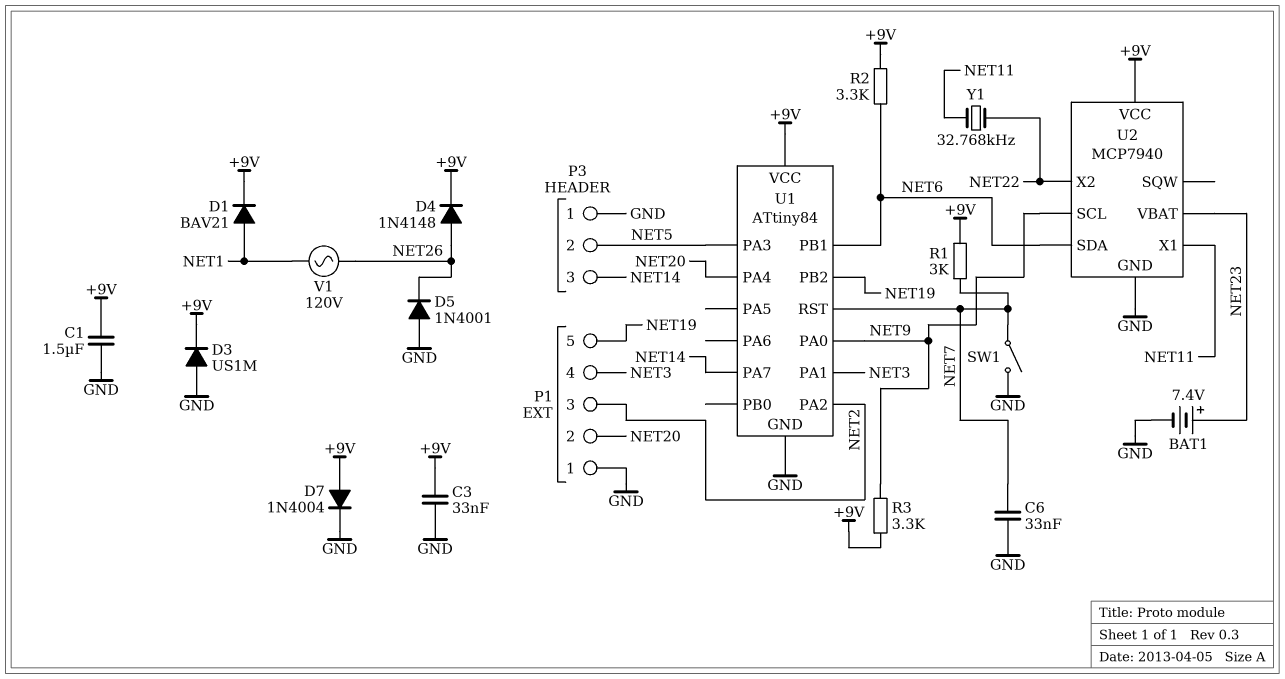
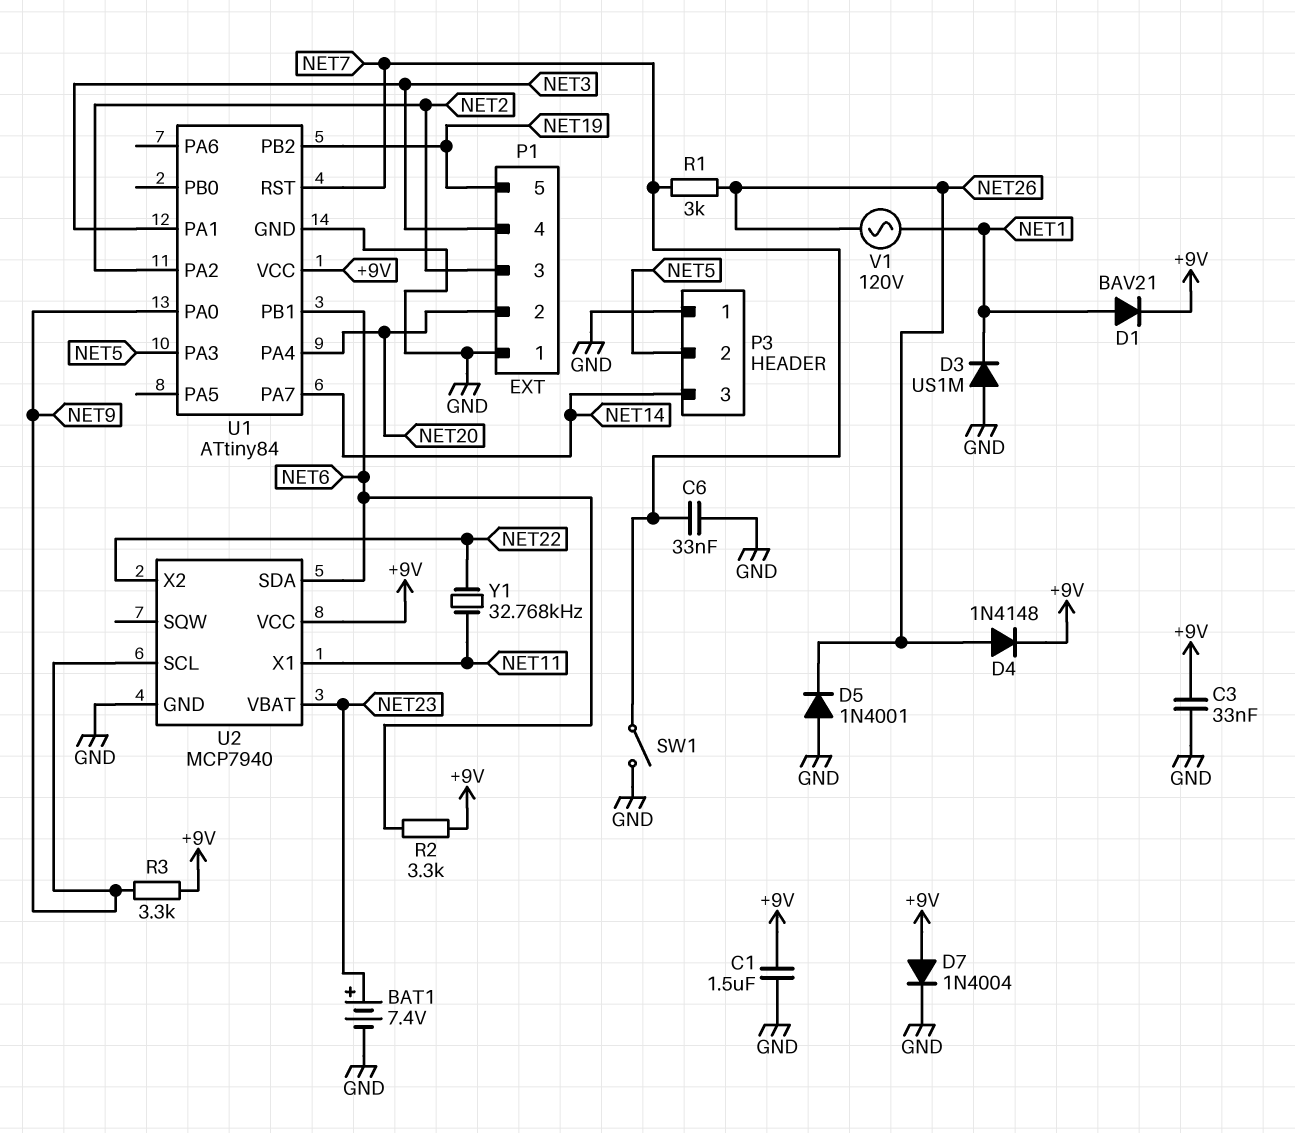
D3: diode US1M (A GND, K +9V) -> diode US1M (A GND, K NET1)
R1: 3k (+9V, NET7) -> 3k (NET7, NET26)

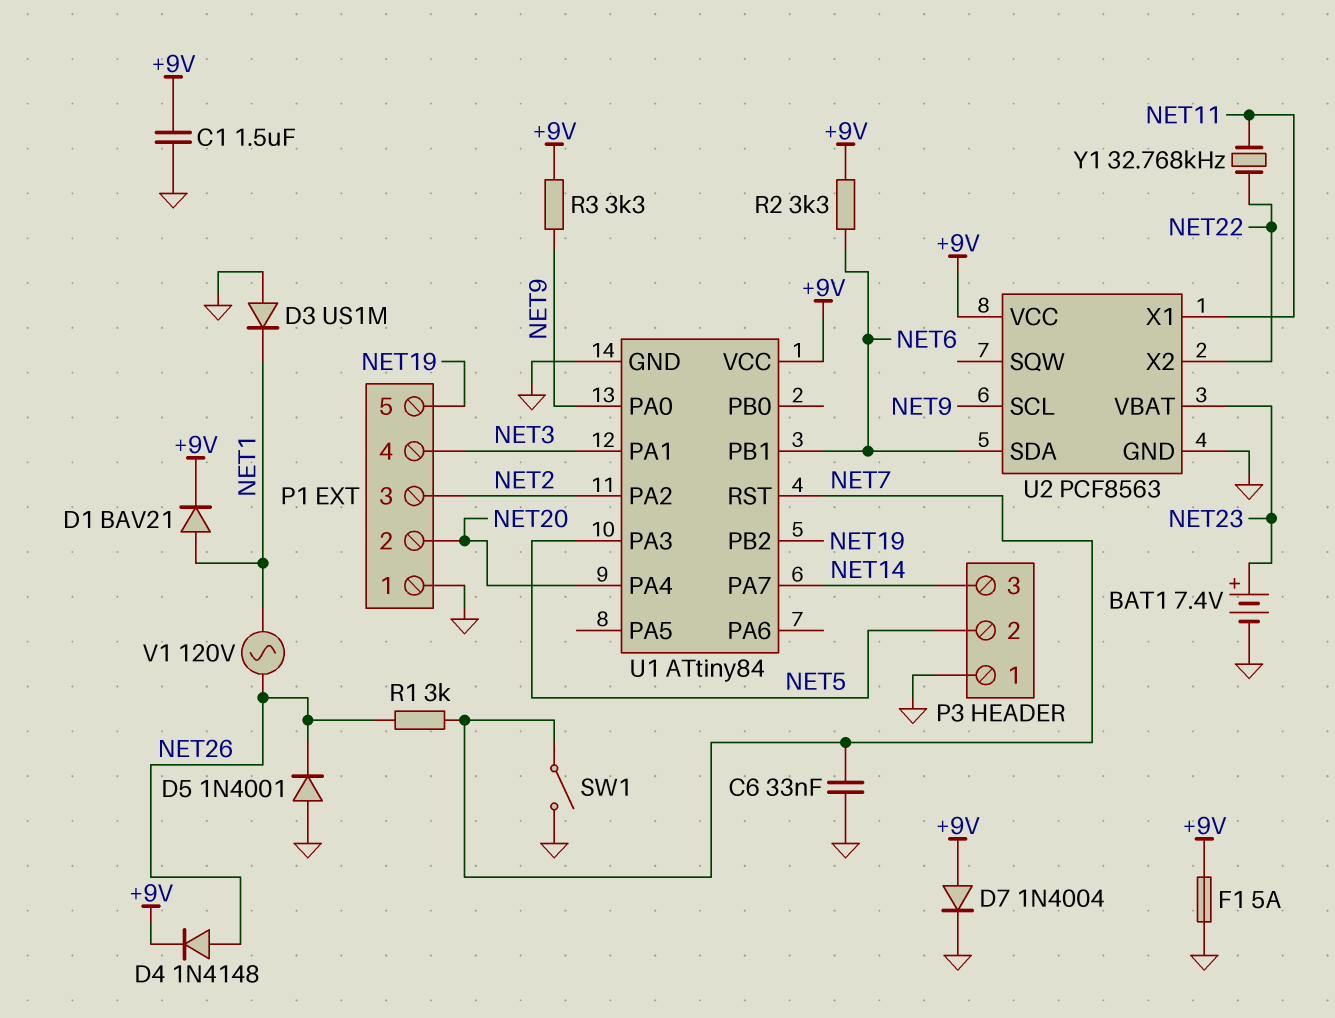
C3: 33nF (+9V, GND) -> none
F1: none -> 5A (+9V, GND)
U2: MCP7940 -> PCF8563

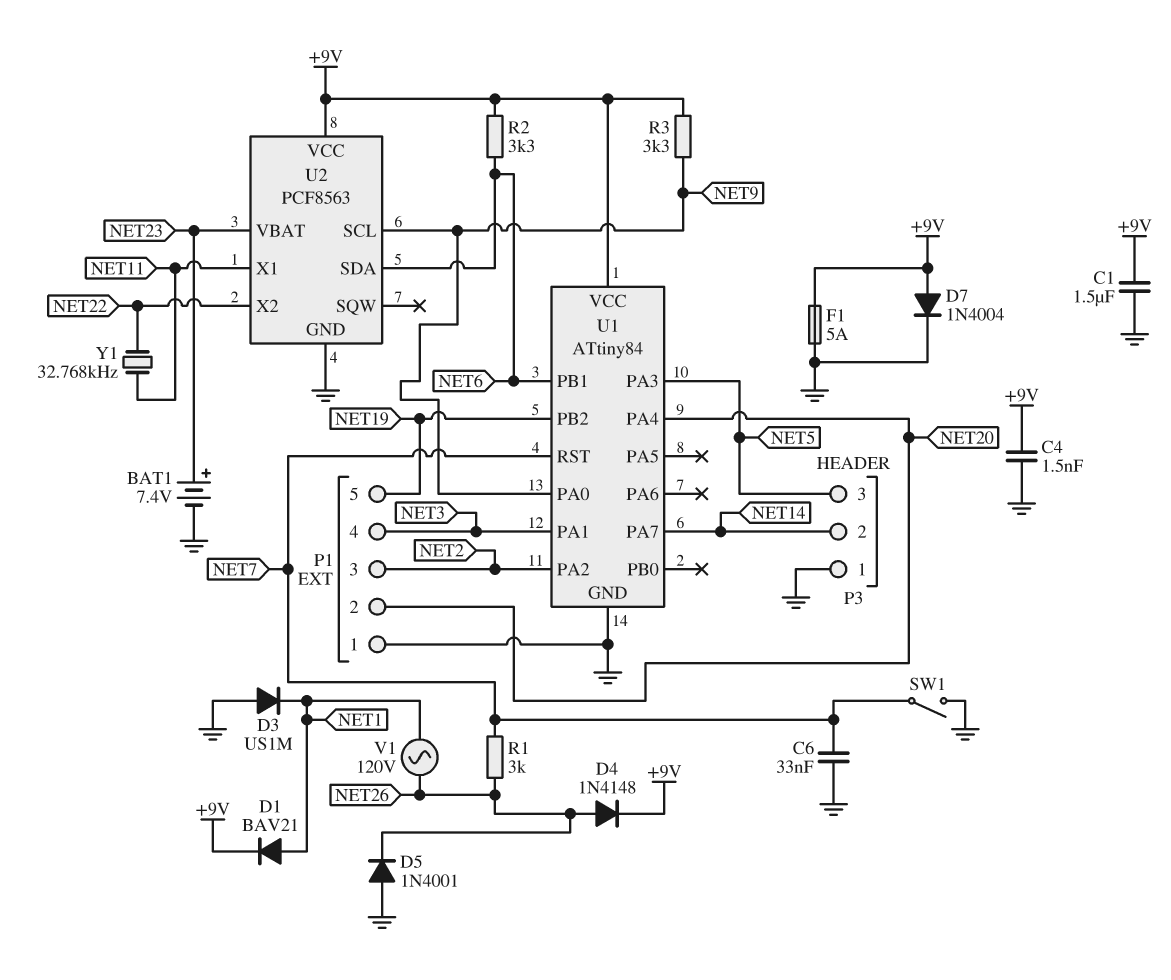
C4: none -> 1.5nF (+9V, GND)
P3 pin 2: NET5 -> NET14
P3 pin 3: NET14 -> NET5

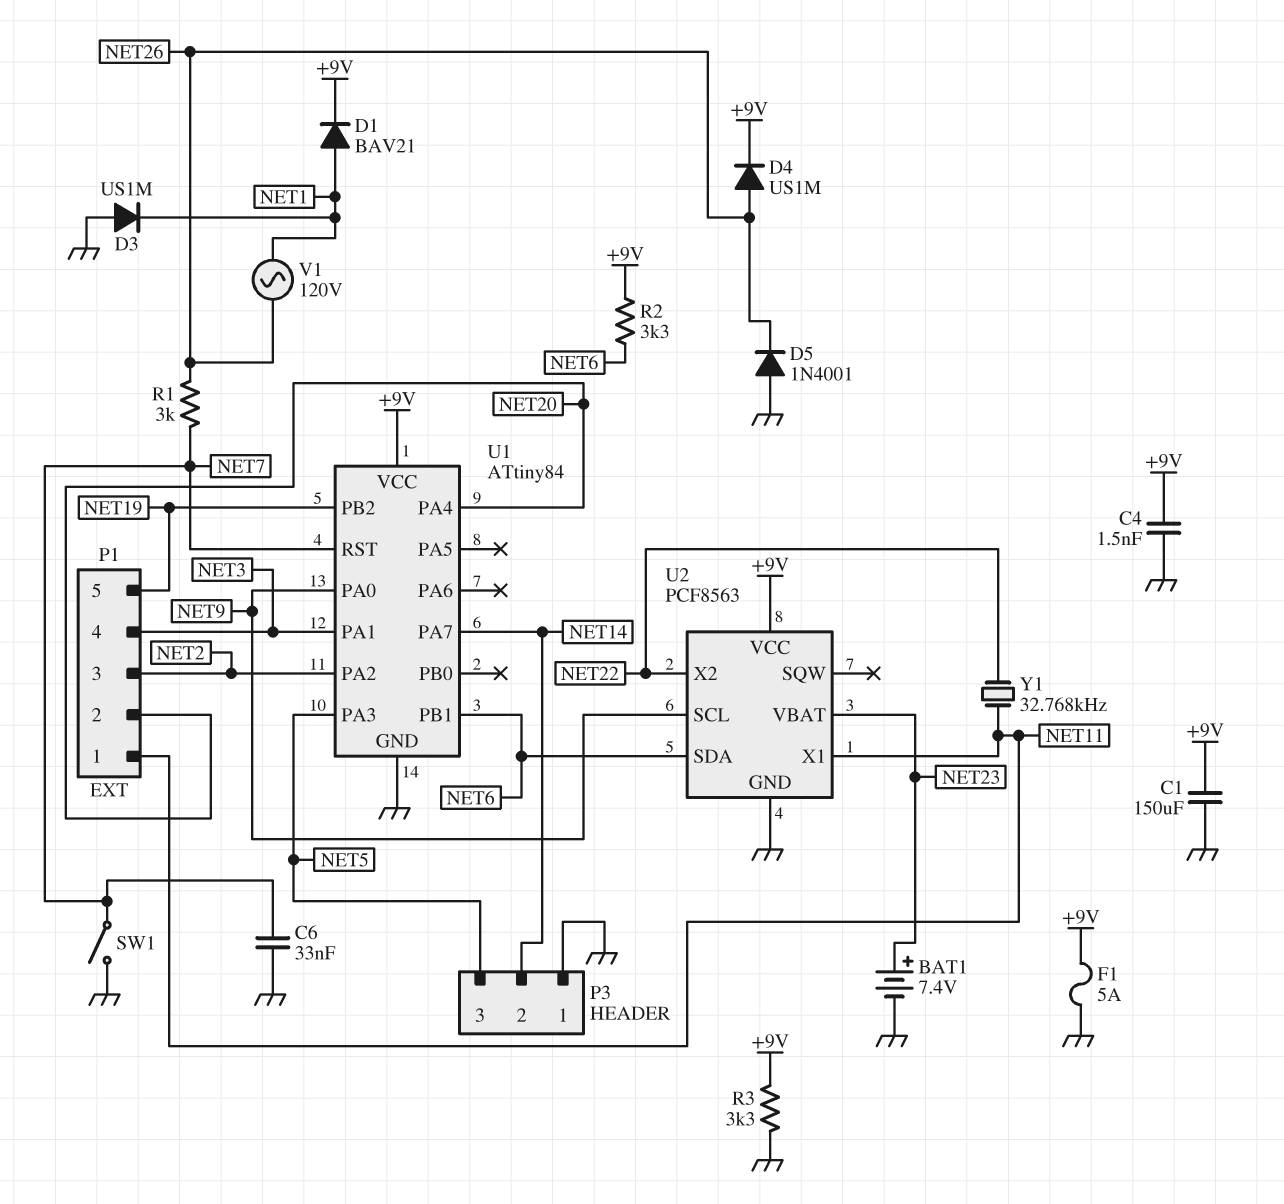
C1: 1.5uF (+9V, GND) -> 150uF (+9V, GND)
D4: diode 1N4148 (A NET26, K +9V) -> diode US1M (A NET26, K +9V)
D7: diode 1N4004 (A +9V, K GND) -> none
P1 pin 1: GND -> NET11
R3: 3.3k (+9V, NET9) -> 3.3k (+9V, GND)

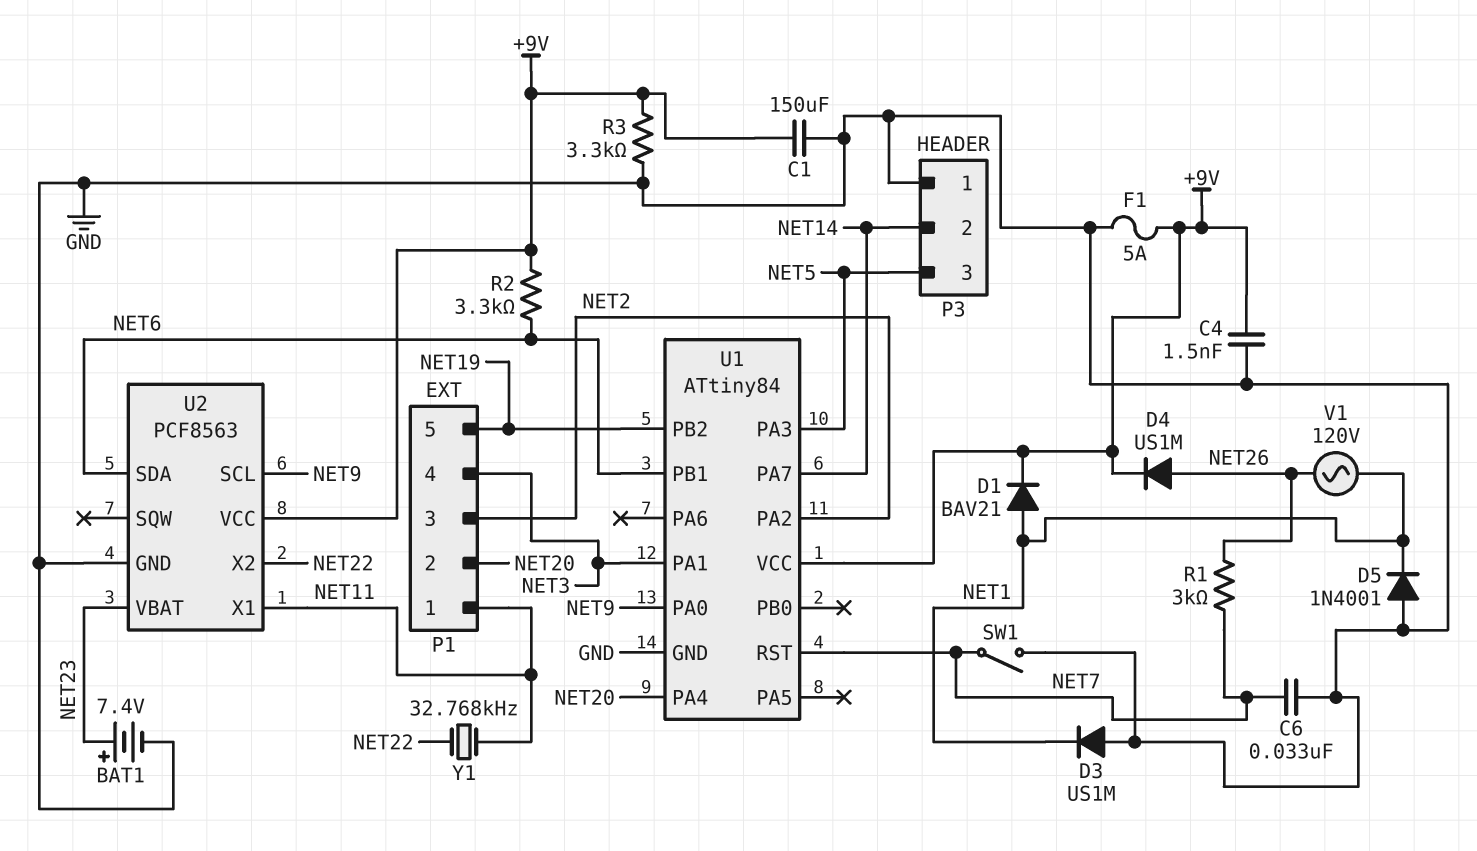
D5: diode 1N4001 (A GND, K NET26) -> diode 1N4001 (A GND, K NET1)

